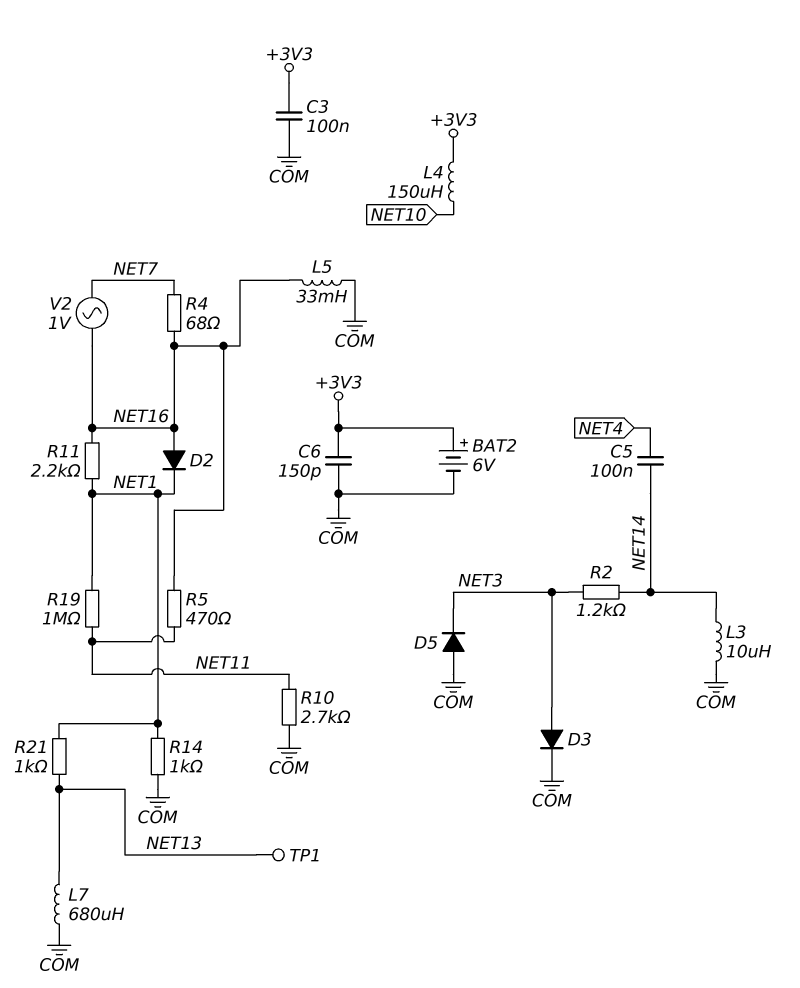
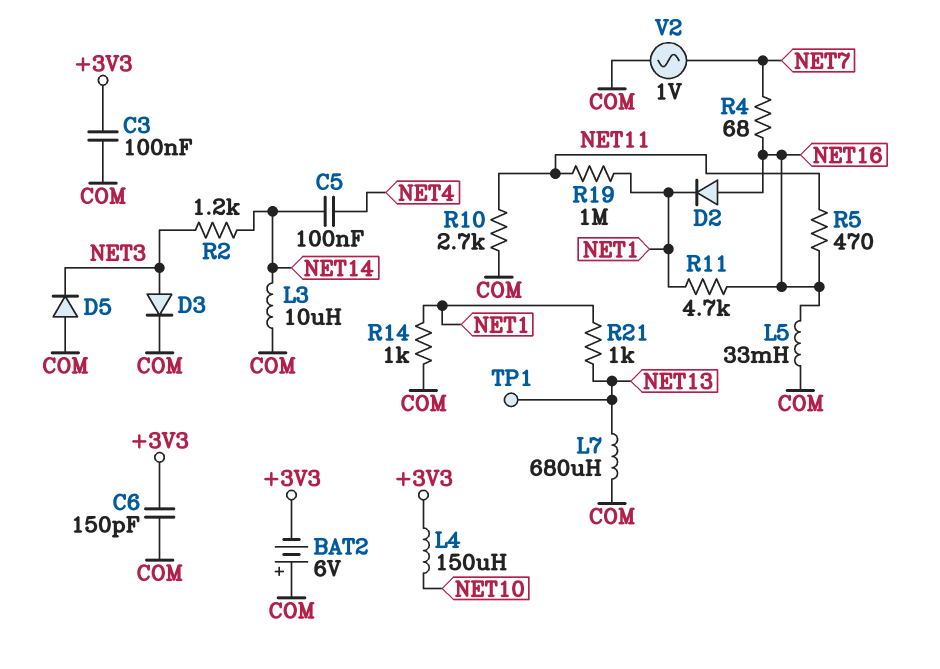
BAT2: 6V (plus +3V3, minus COM) -> 6V (plus COM, minus +3V3)
R11: 2.2k (NET1, NET16) -> 4.7k (NET1, NET16)
V2: AC 1V (NET7, NET16) -> AC 1V (COM, NET7)

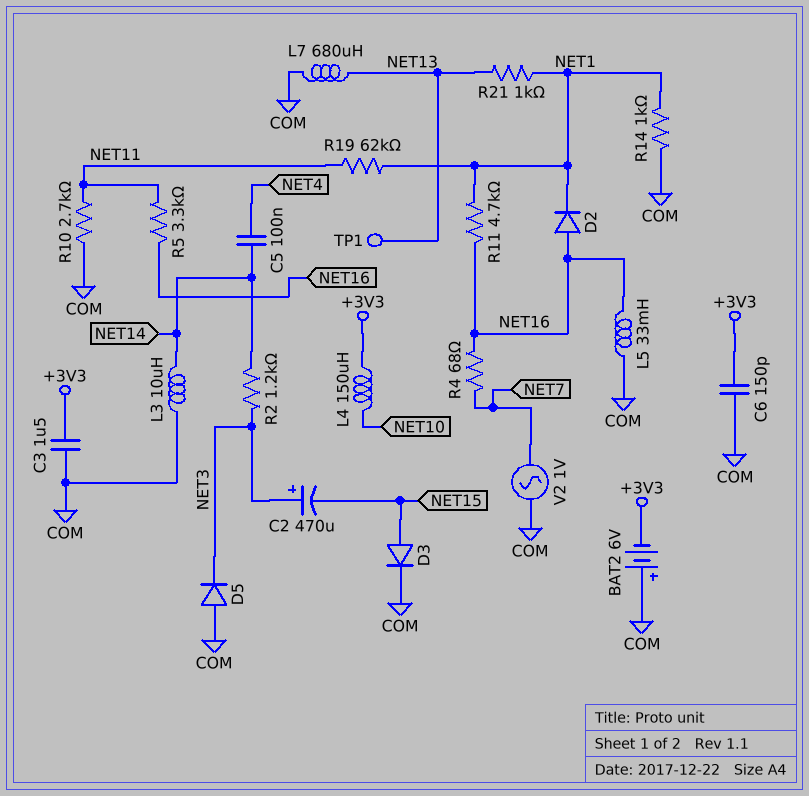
C2: none -> 470uF (plus NET3, minus NET15)
C3: 100nF (+3V3, COM) -> 1.5uF (+3V3, COM)
D3: diode (A NET3, K COM) -> diode (A NET15, K COM)
R5: 470 (NET11, NET16) -> 3.3k (NET11, NET16)
R19: 1M (NET1, NET11) -> 62k (NET1, NET11)

